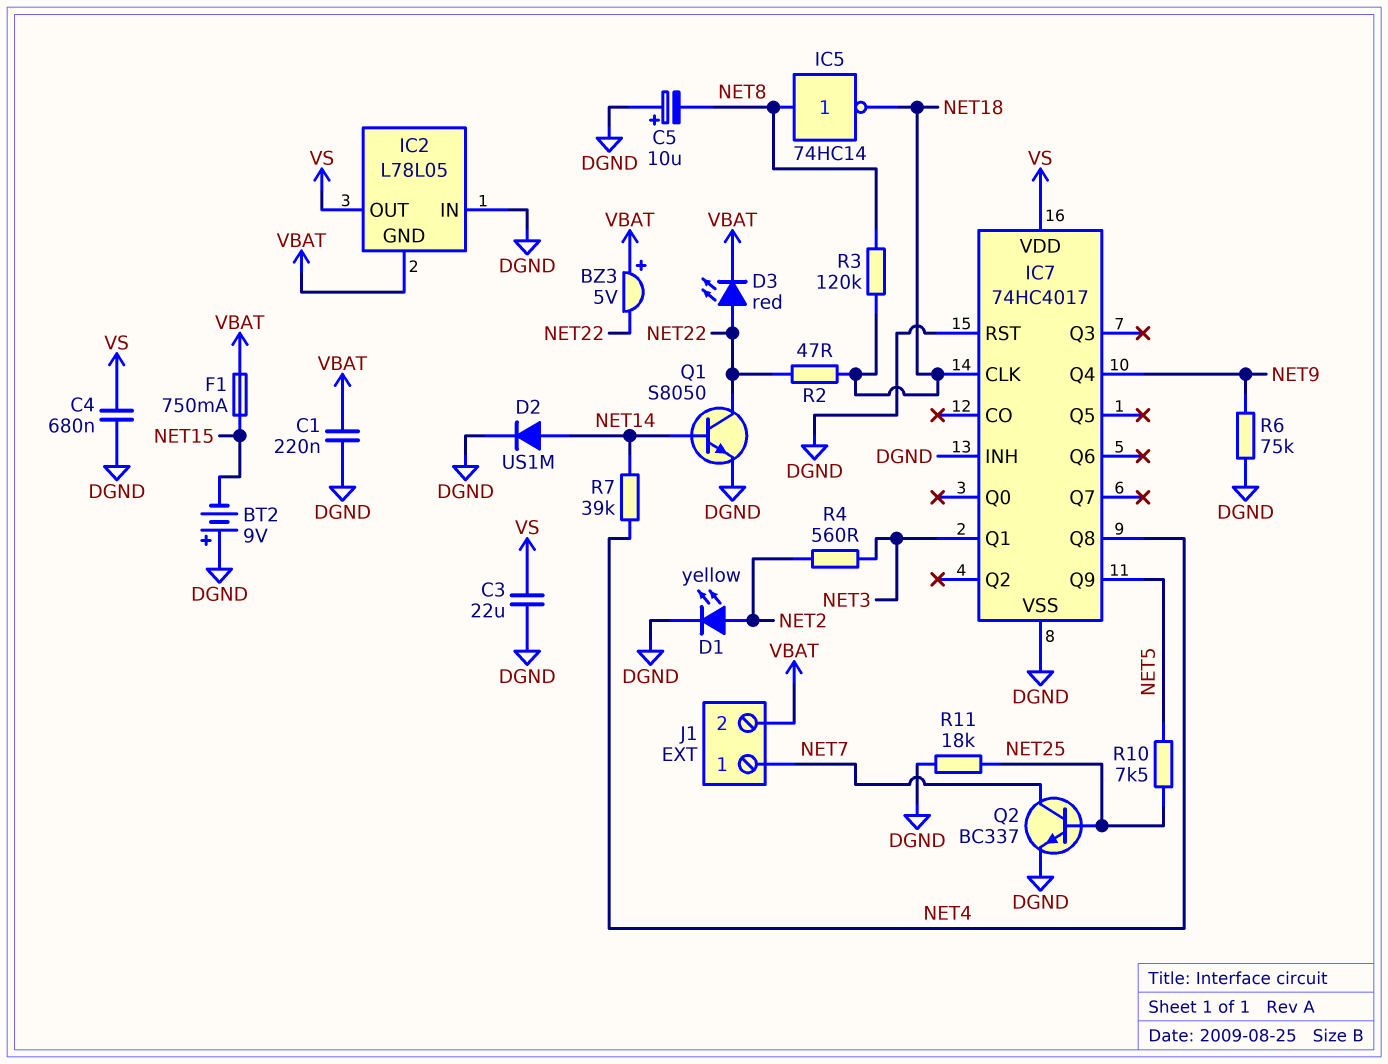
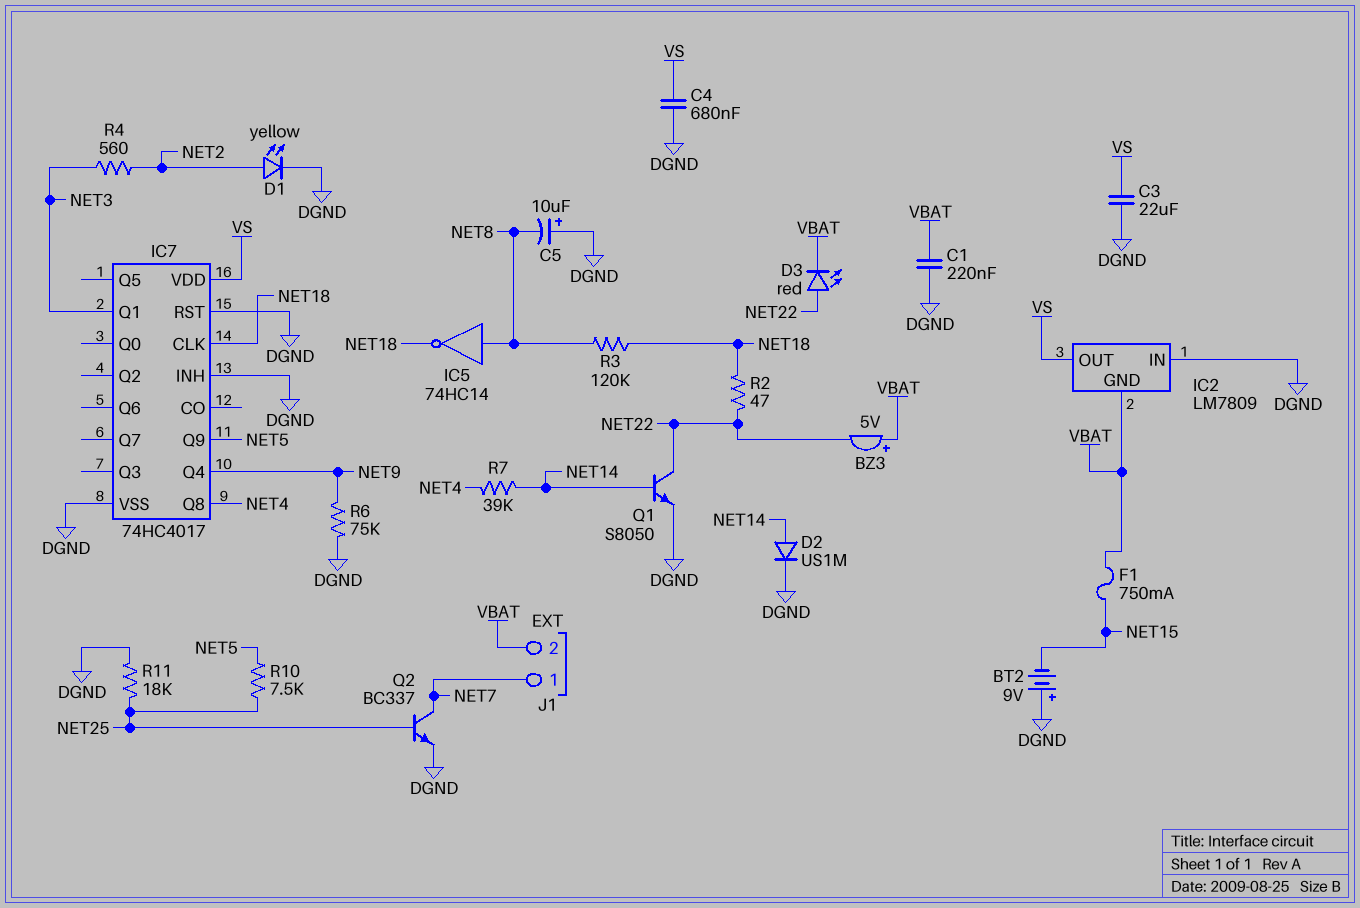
IC2: L78L05 -> LM7809

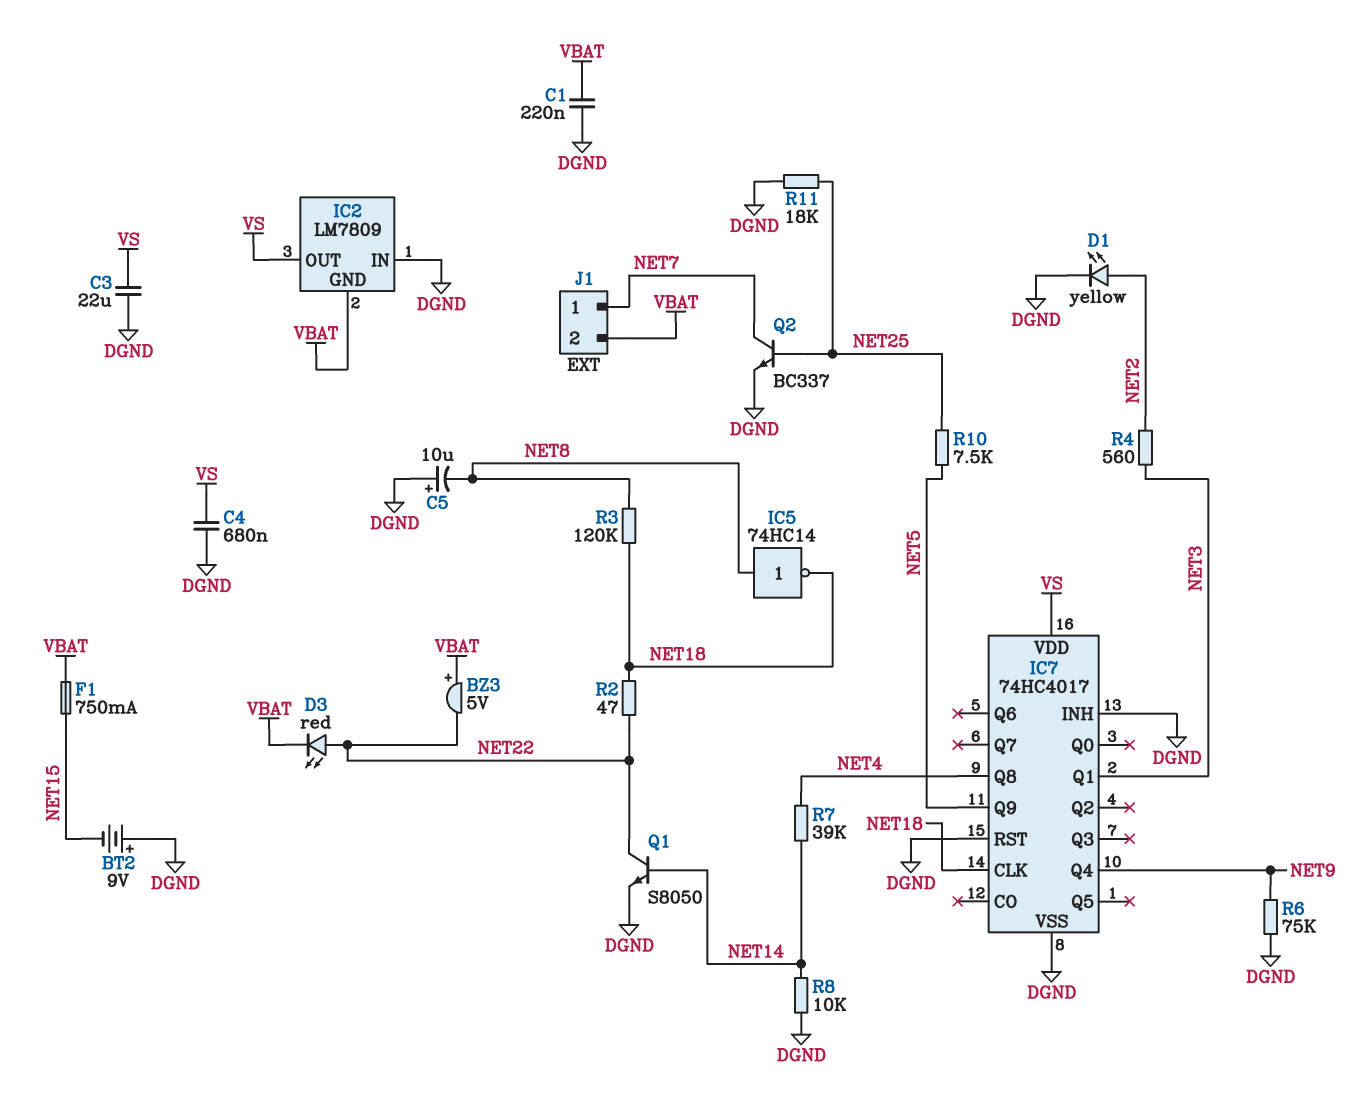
D2: diode US1M (A NET14, K DGND) -> none
R8: none -> 10k (DGND, NET14)

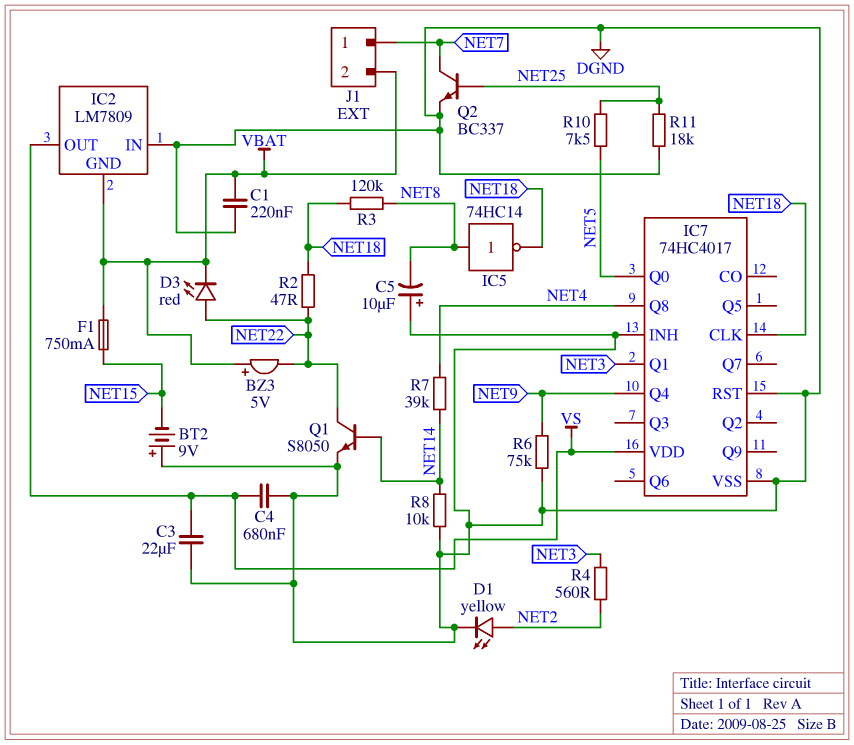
IC7 pin Q0: none -> NET5
IC7 pin Q9: NET5 -> none

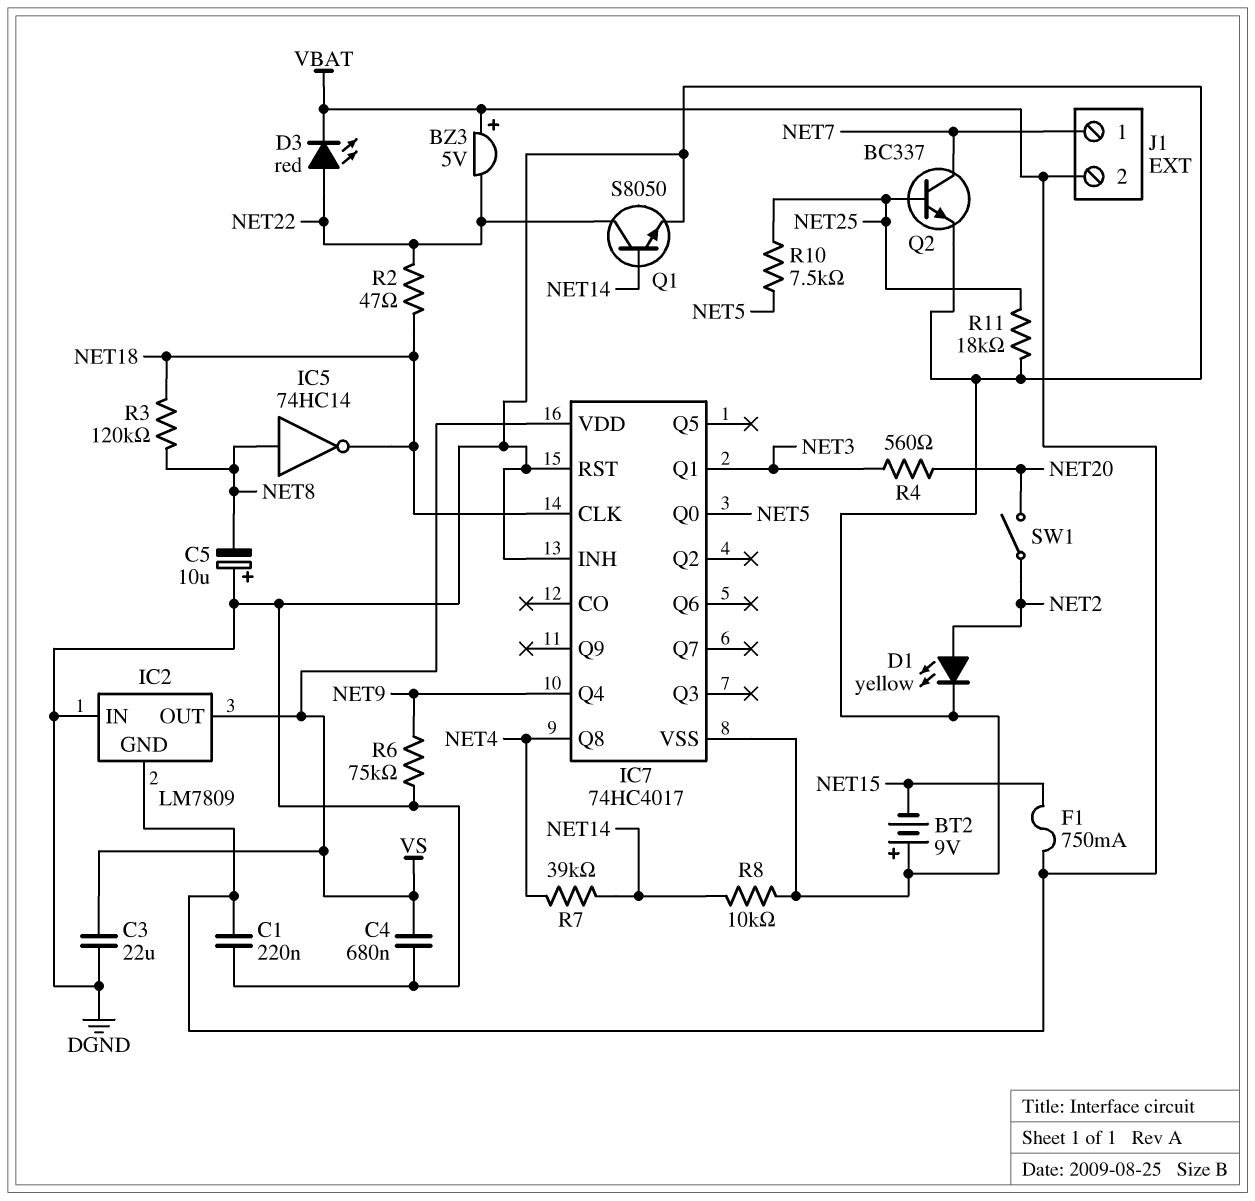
R4: 560 (NET2, NET3) -> 560 (NET3, NET20)
SW1: none -> switch (NET2, NET20)

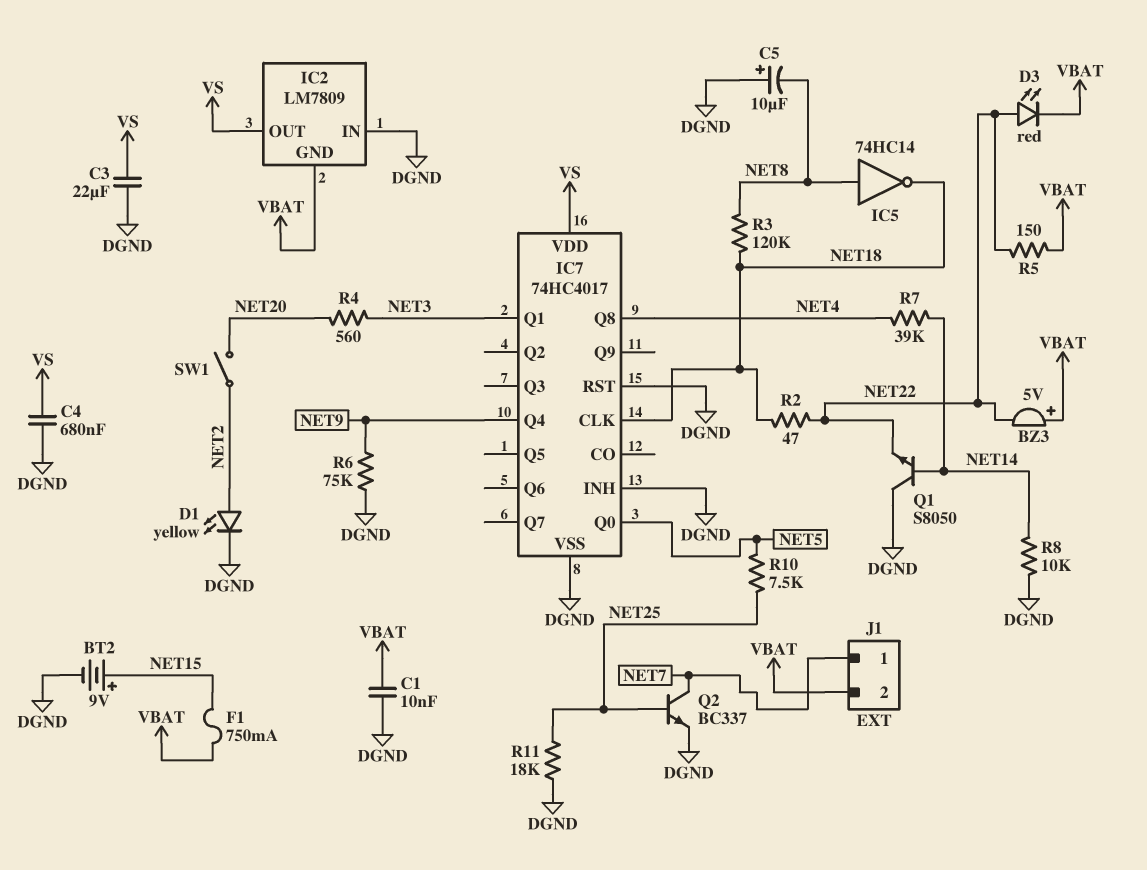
BT2: 9V (plus DGND, minus NET15) -> 9V (plus NET15, minus DGND)
C1: 220nF (DGND, VBAT) -> 10nF (DGND, VBAT)
Q1: NPN S8050 (B NET14, C NET22, E DGND) -> NPN S8050 (B NET14, C DGND, E NET22)
R5: none -> 150 (NET22, VBAT)

